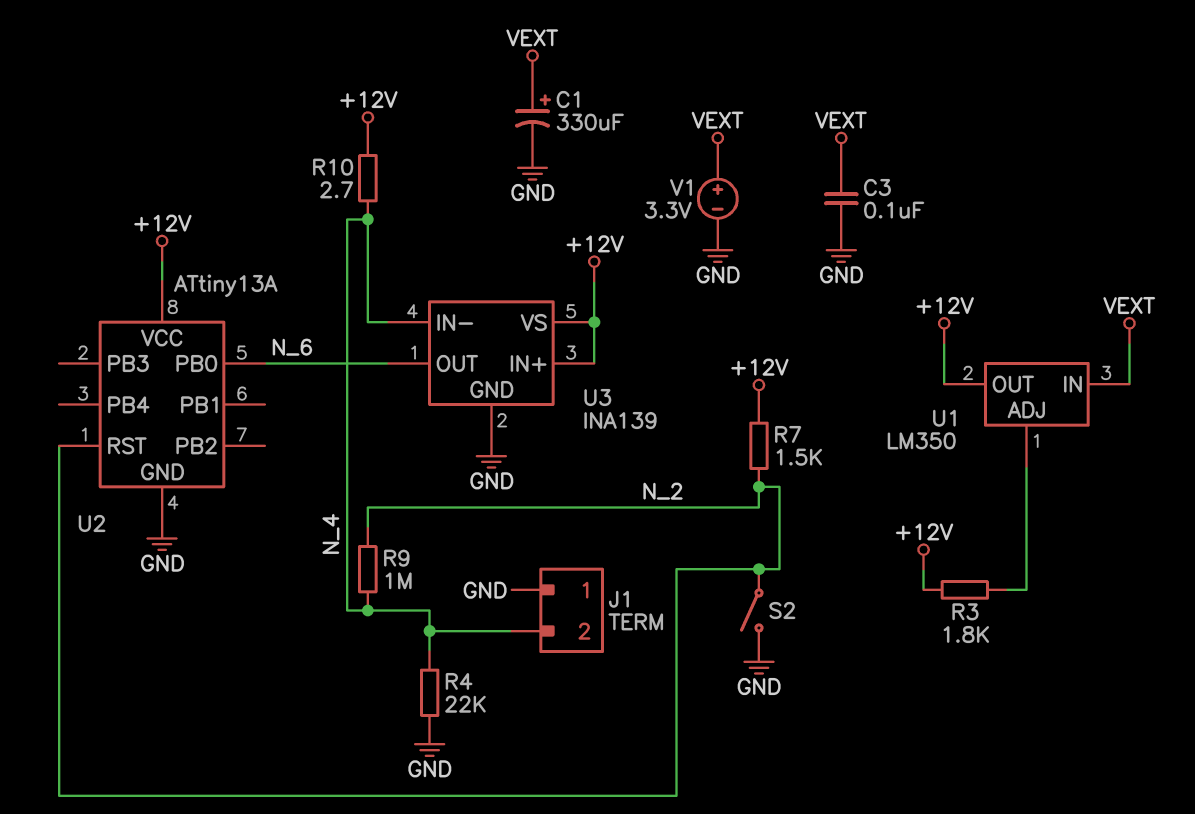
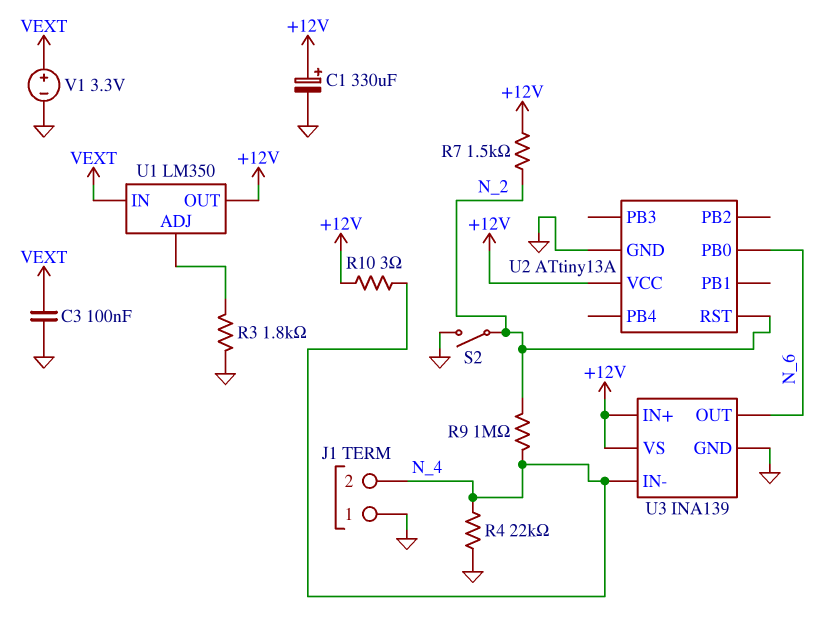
C1: 330uF (plus VEXT, minus GND) -> 330uF (plus +12V, minus GND)
R3: 1.8k (+12V, U1/ADJ) -> 1.8k (GND, U1/ADJ)
R10: 2.7 (+12V, N_4) -> 3 (+12V, N_4)

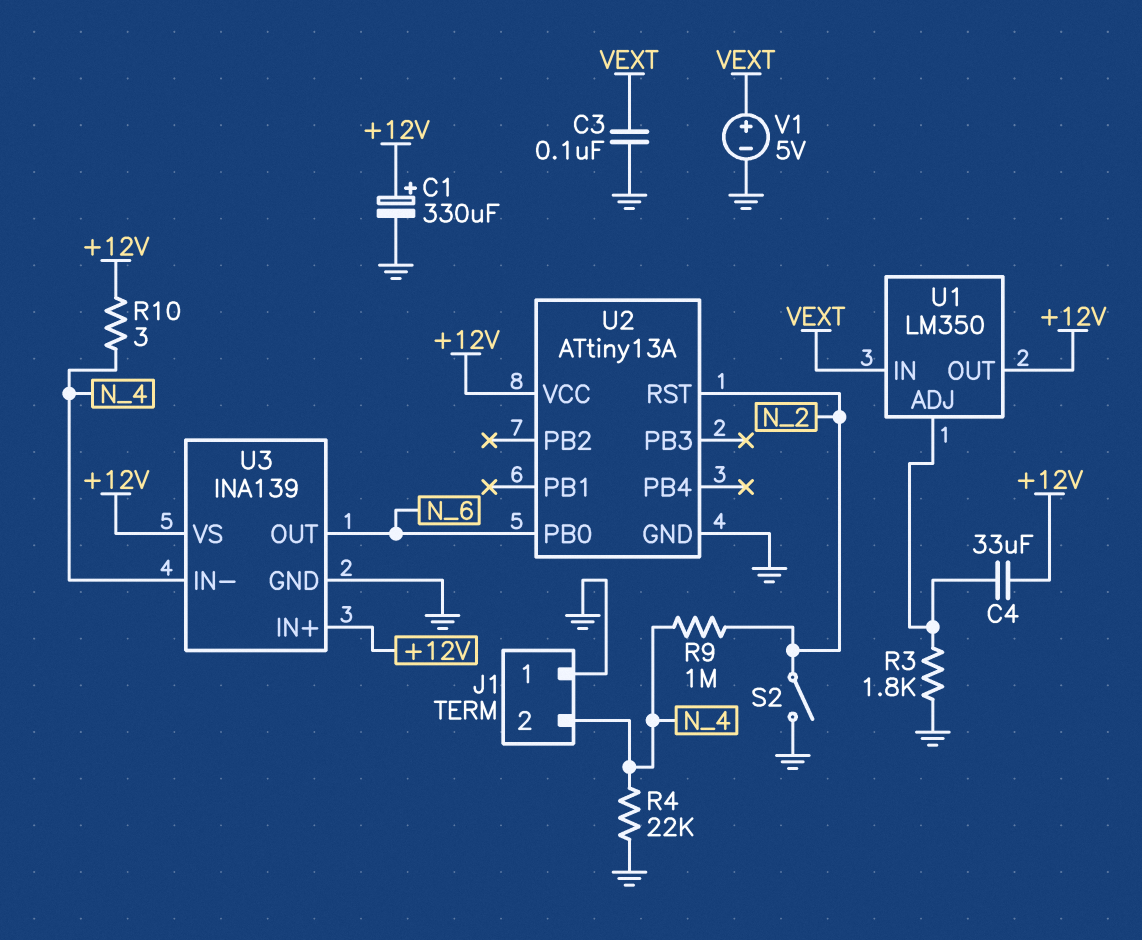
C4: none -> 33uF (+12V, U1/ADJ)
R7: 1.5k (+12V, N_2) -> none
V1: 3.3V (plus VEXT, minus GND) -> 5V (plus VEXT, minus GND)

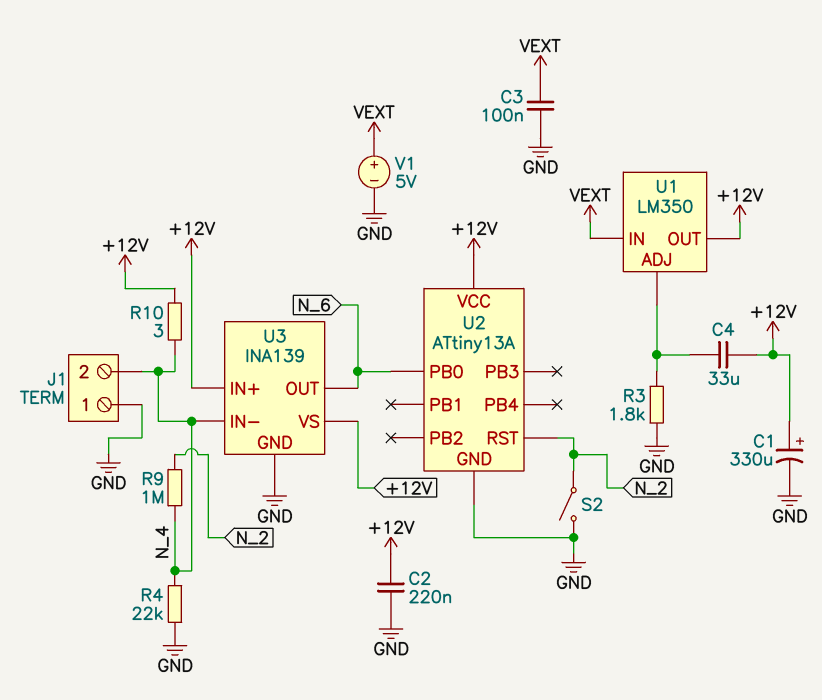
C2: none -> 220nF (+12V, GND)

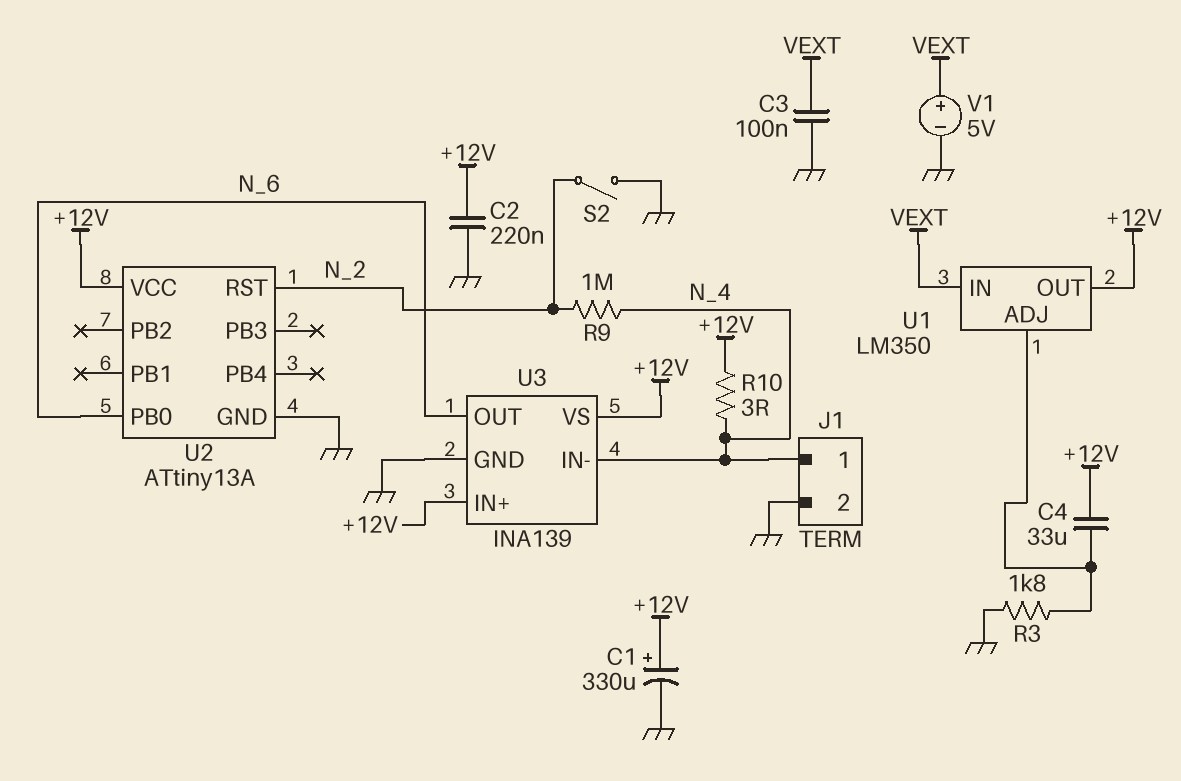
J1 pin 1: GND -> N_4
J1 pin 2: N_4 -> GND
R4: 22k (GND, N_4) -> none

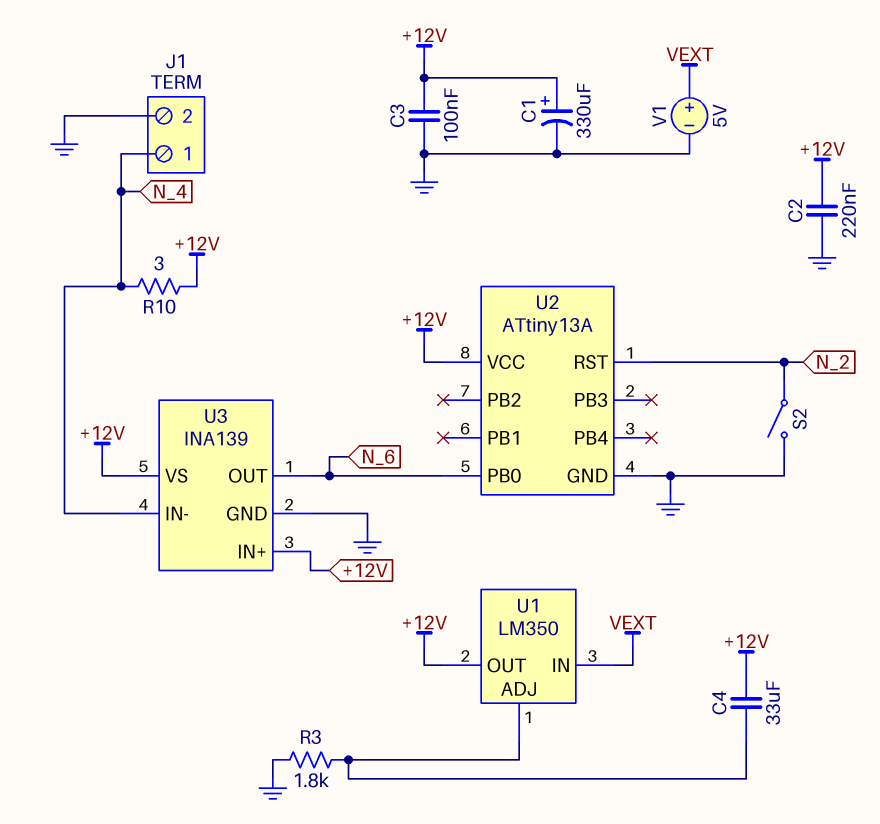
C3: 100nF (GND, VEXT) -> 100nF (+12V, GND)
R9: 1M (N_2, N_4) -> none

